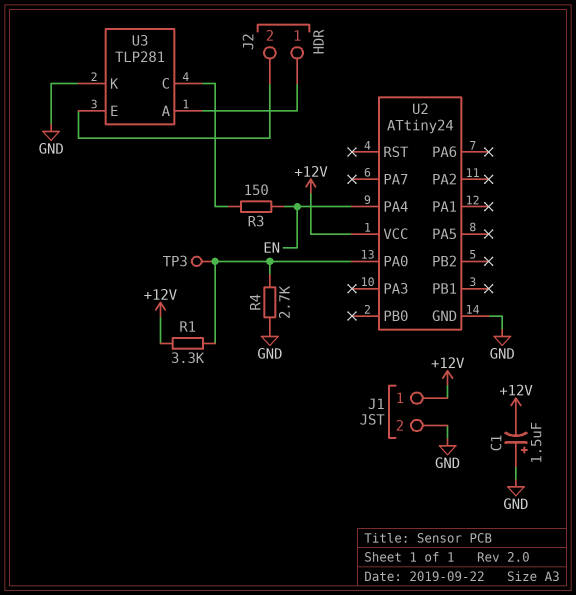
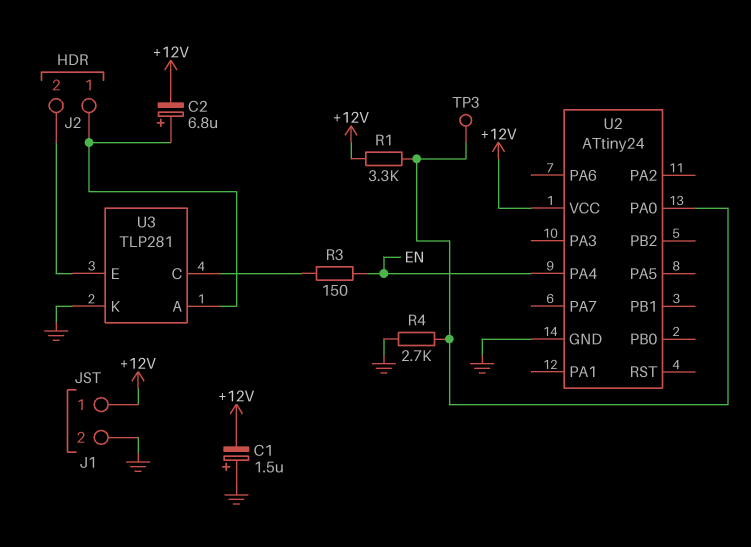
C2: none -> 6.8uF (plus J2/1, minus +12V)

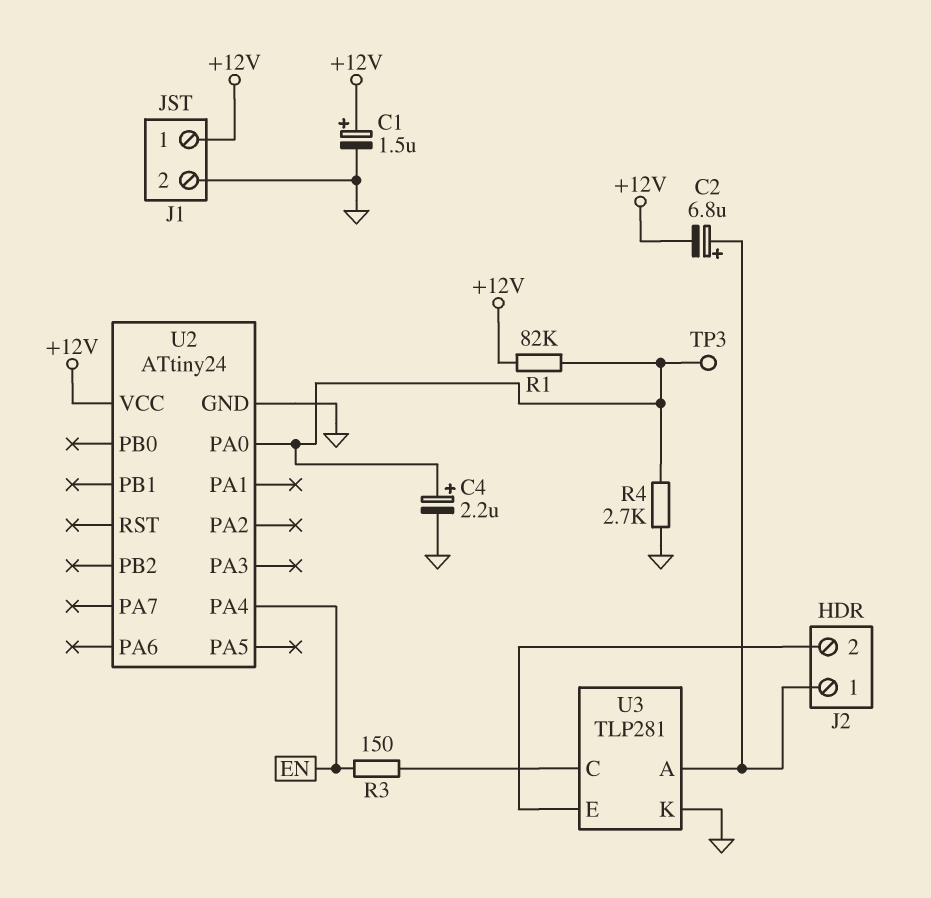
C1: 1.5uF (plus GND, minus +12V) -> 1.5uF (plus +12V, minus GND)
C4: none -> 2.2uF (plus U2/PA0, minus GND)
R1: 3.3k (+12V, U2/PA0) -> 82k (+12V, U2/PA0)

